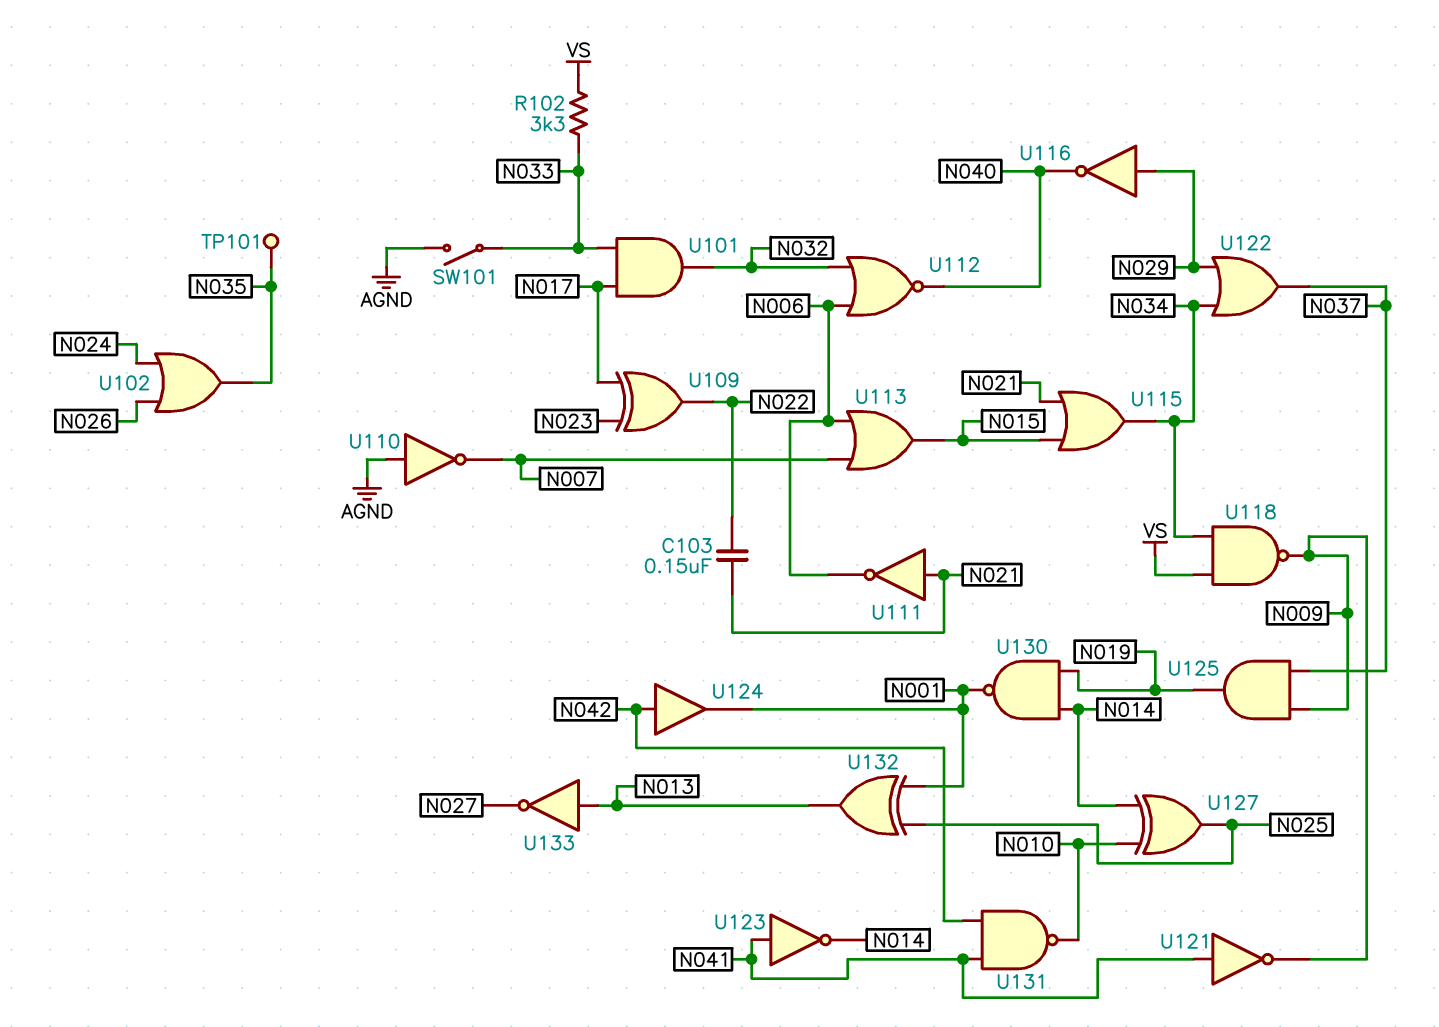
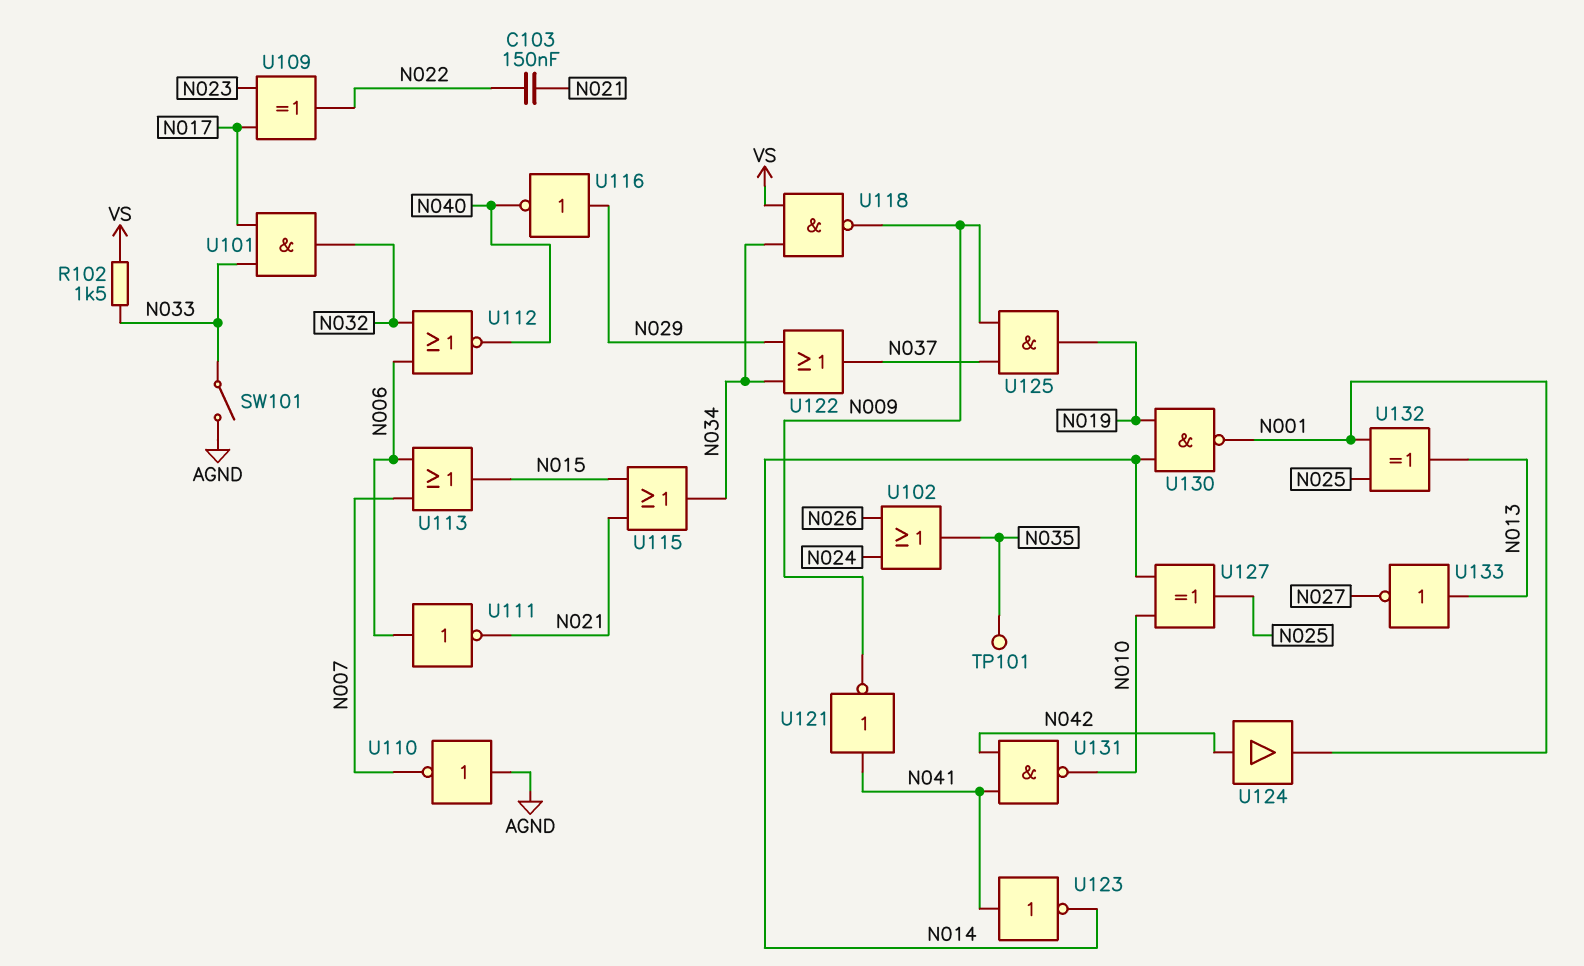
R102: 3.3k (N033, VS) -> 1.5k (N033, VS)
U111: NOT (in N021, out N006) -> NOT (in N006, out N021)

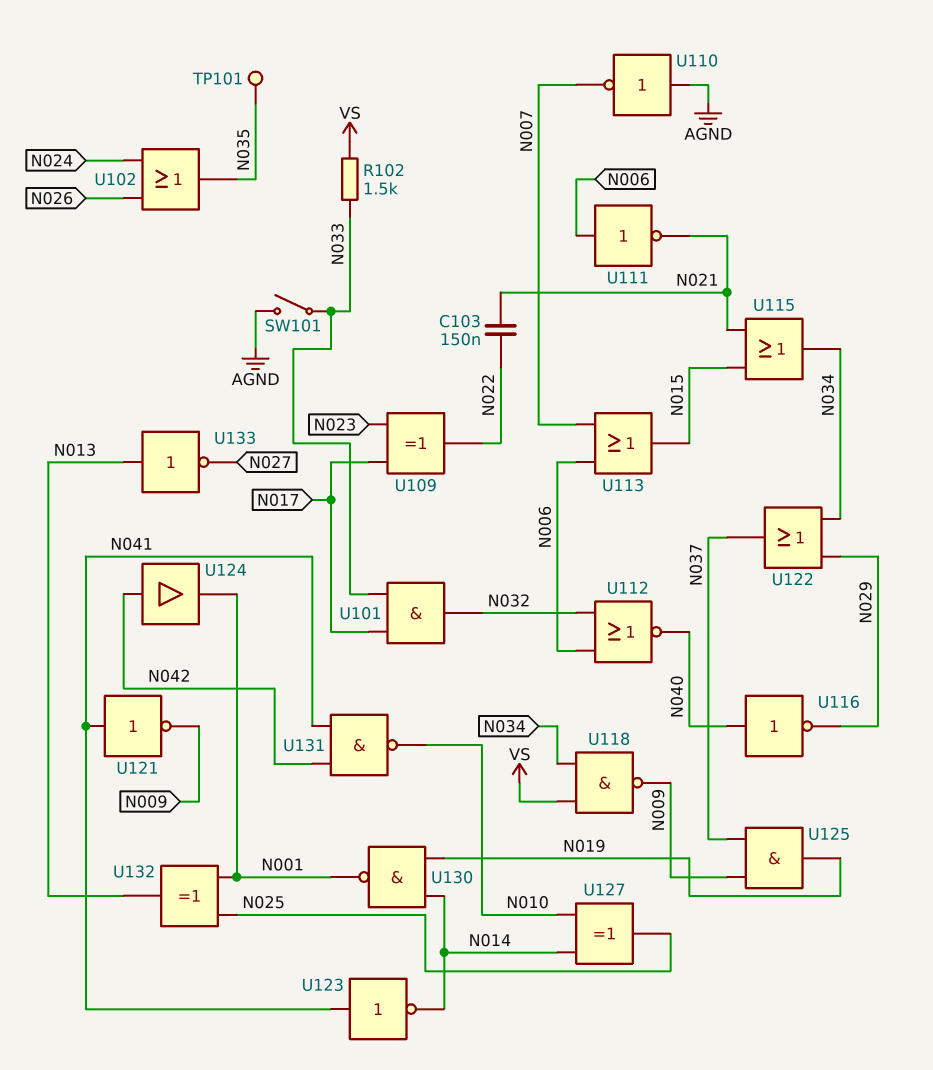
U116: NOT (in N029, out N040) -> NOT (in N040, out N029)

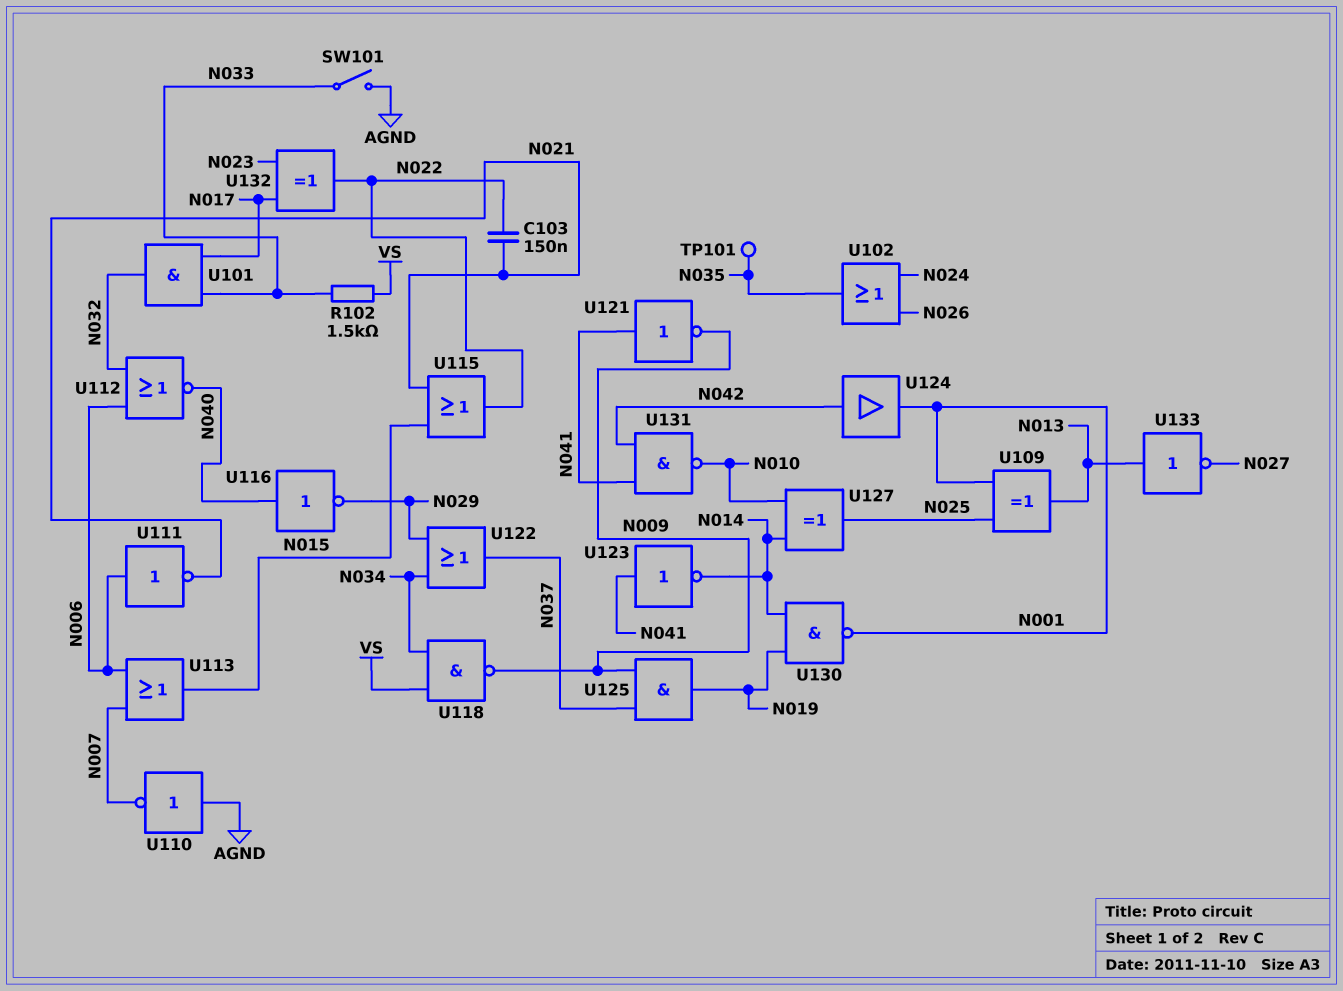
U109: XOR (in N017, in N023, out N022) -> XOR (in N001, in N025, out N013)
U115: OR (in N015, in N021, out N034) -> OR (in N015, in N021, out N022)
U132: XOR (in N001, in N025, out N013) -> XOR (in N017, in N023, out N022)

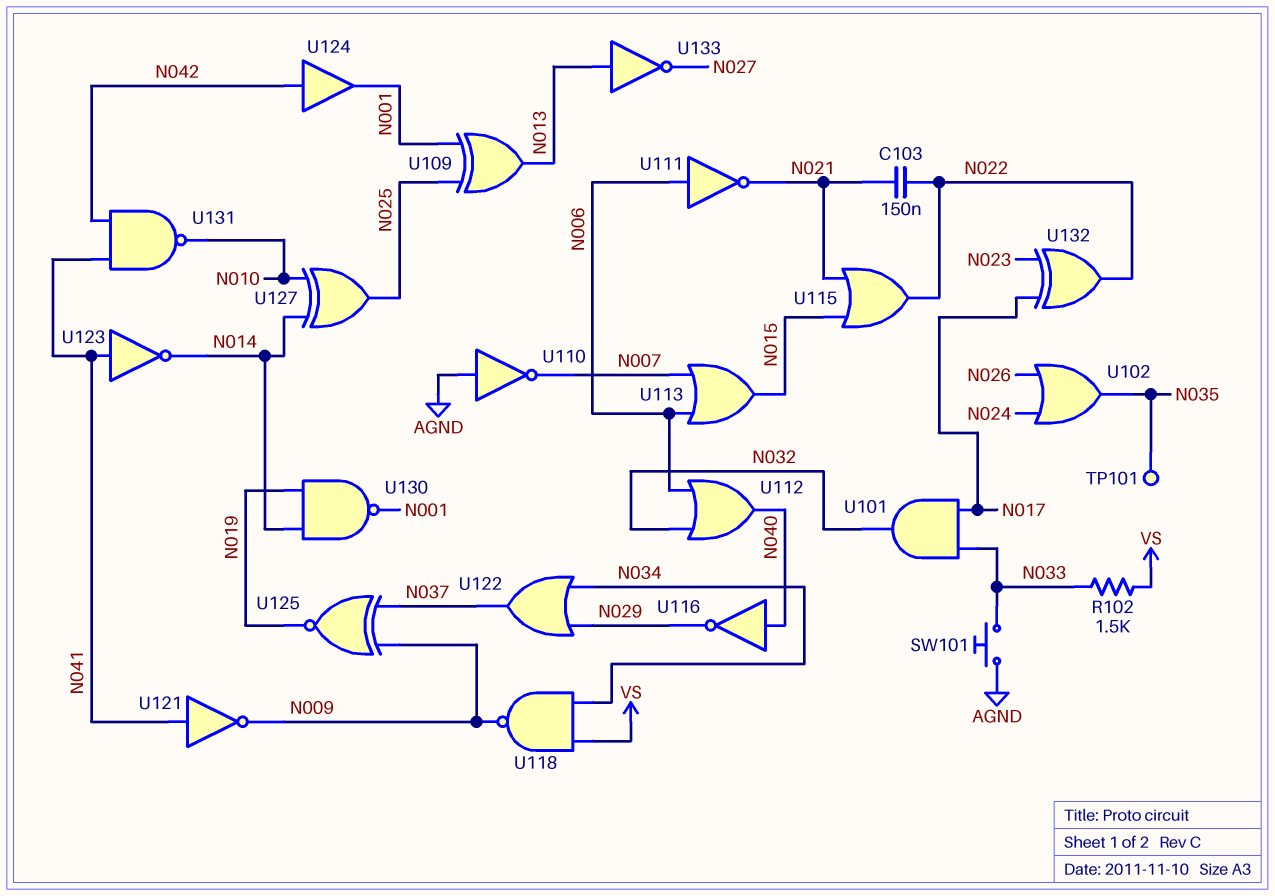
SW101: switch (AGND, N033) -> button (AGND, N033)
U112: NOR (in N006, in N032, out N040) -> OR (in N006, in N032, out N040)
U125: AND (in N009, in N037, out N019) -> XNOR (in N009, in N037, out N019)

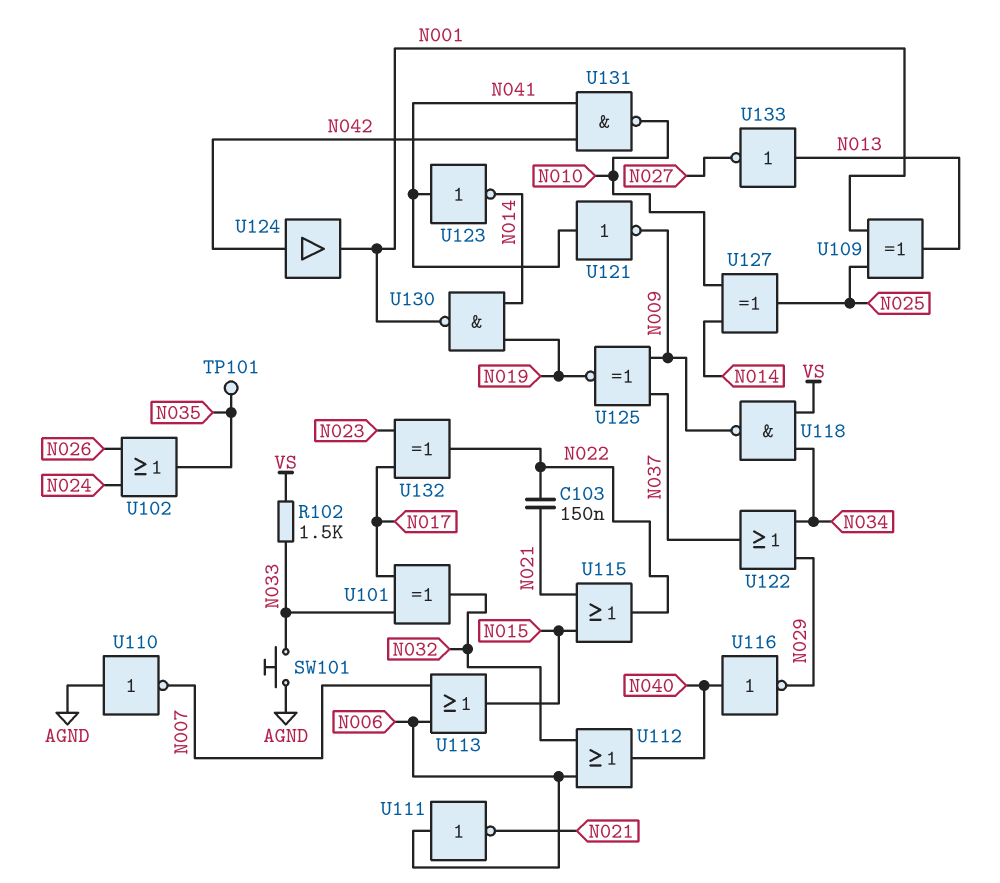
U101: AND (in N017, in N033, out N032) -> XOR (in N017, in N033, out N032)

